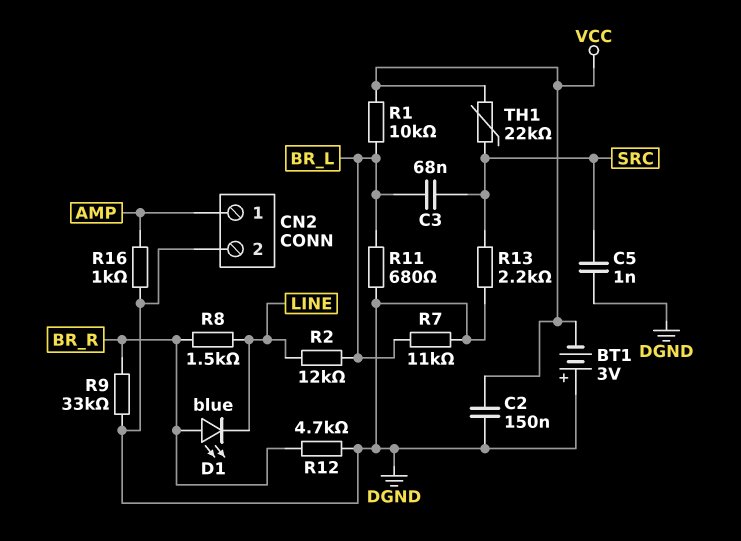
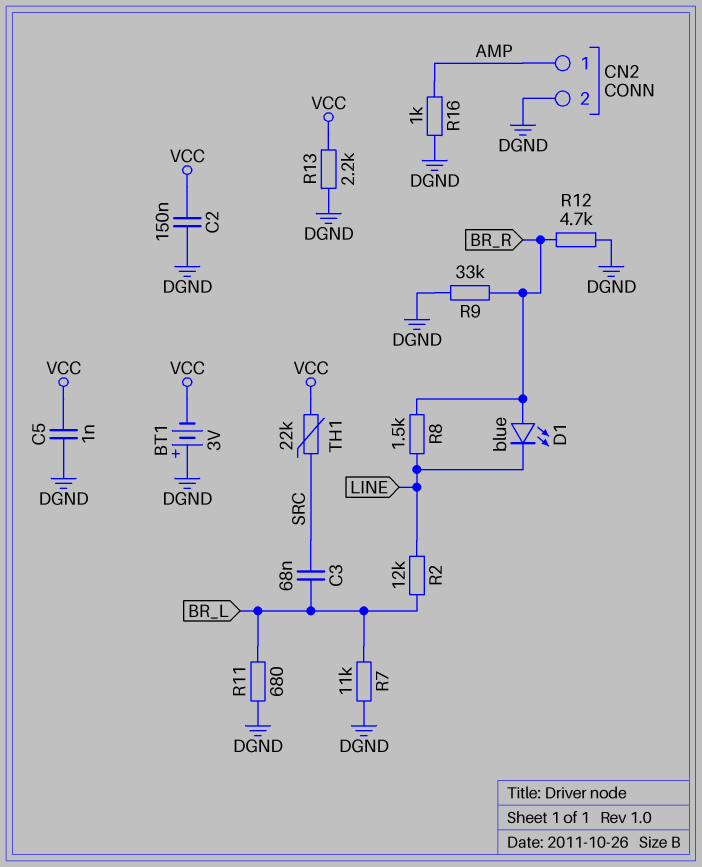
C5: 1nF (DGND, SRC) -> 1nF (DGND, VCC)
R1: 10k (BR_L, VCC) -> none
R13: 2.2k (DGND, SRC) -> 2.2k (DGND, VCC)

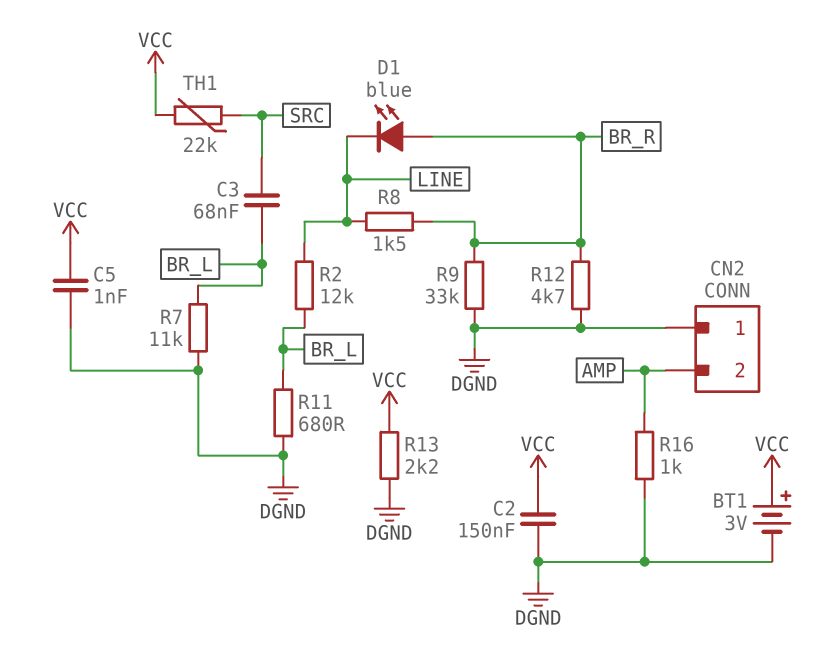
BT1: 3V (plus DGND, minus VCC) -> 3V (plus VCC, minus DGND)
CN2 pin 1: AMP -> DGND
CN2 pin 2: DGND -> AMP

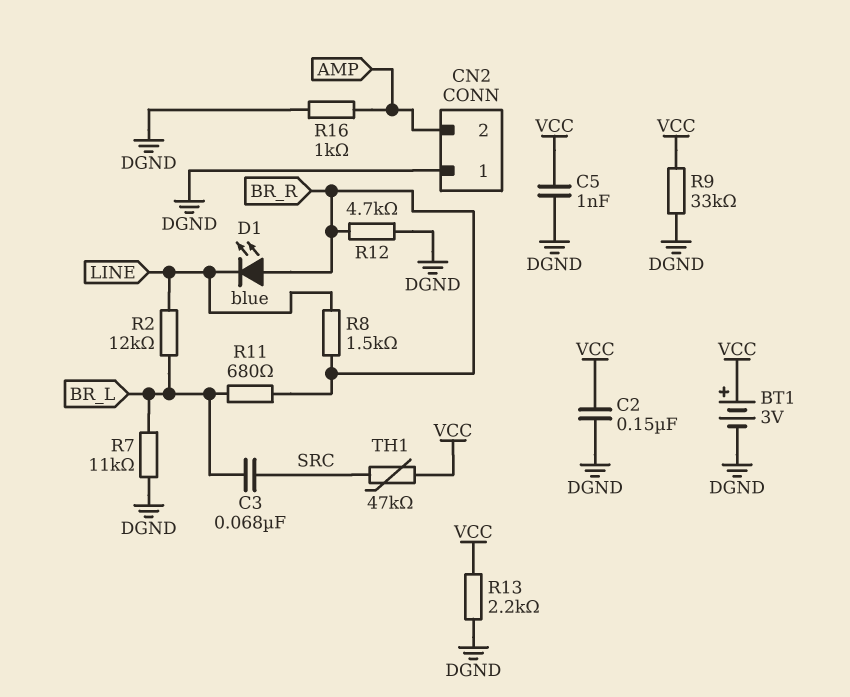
R9: 33k (BR_R, DGND) -> 33k (DGND, VCC)
R11: 680 (BR_L, DGND) -> 680 (BR_L, BR_R)
TH1: 22k (SRC, VCC) -> 47k (SRC, VCC)

